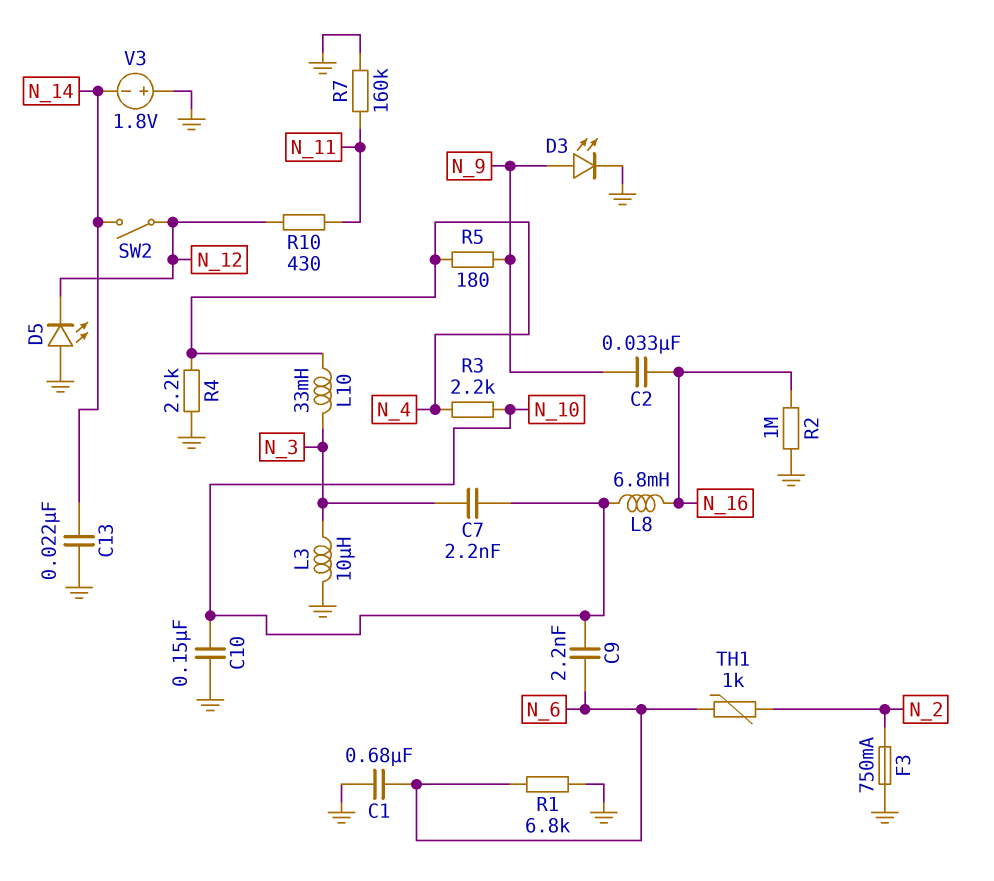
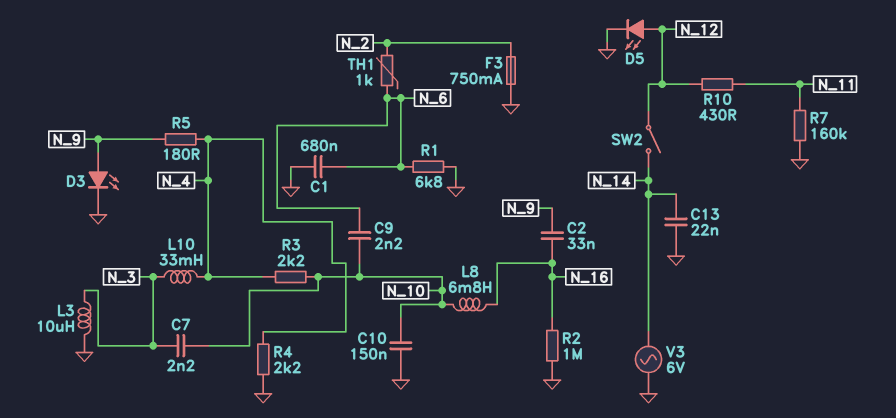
D5: LED (A GND, K N_12) -> LED (A N_12, K GND)
V3: 1.8V (plus GND, minus N_14) -> AC 6V (GND, N_14)

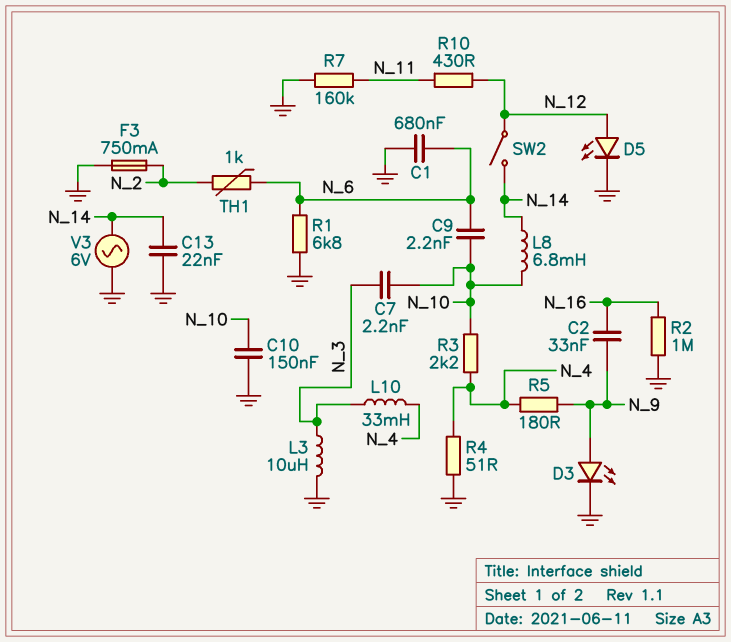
L8: 6.8mH (N_10, N_16) -> 6.8mH (N_10, N_14)
R4: 2.2k (GND, N_4) -> 51 (GND, N_4)

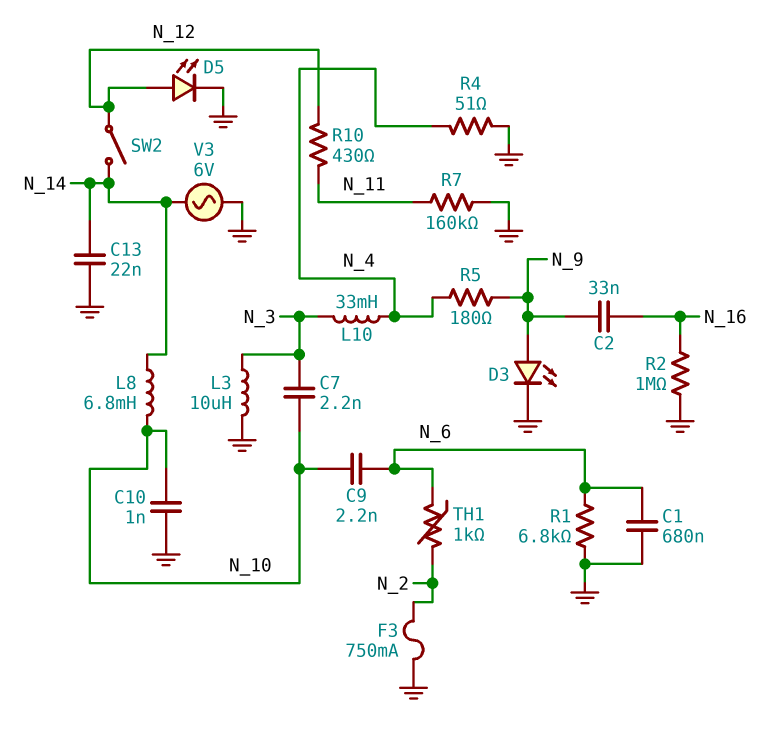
C10: 150nF (GND, N_10) -> 1nF (GND, N_10)
R3: 2.2k (N_4, N_10) -> none

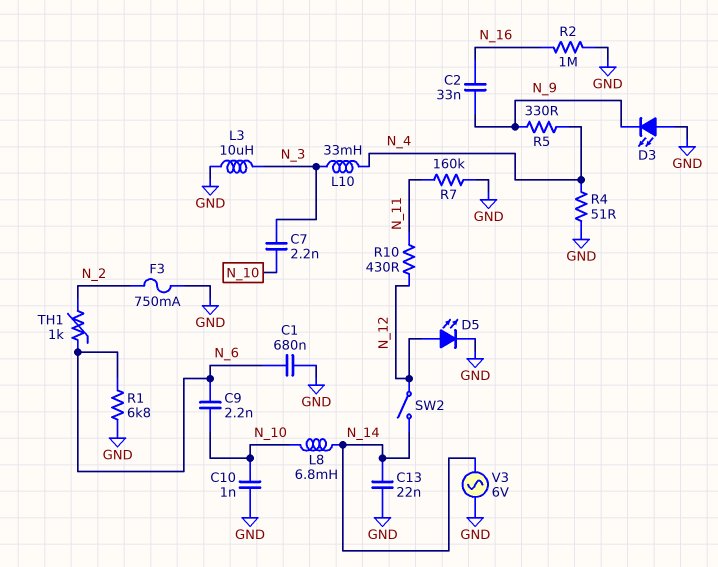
D3: LED (A N_9, K GND) -> LED (A GND, K N_9)
R5: 180 (N_4, N_9) -> 330 (N_4, N_9)

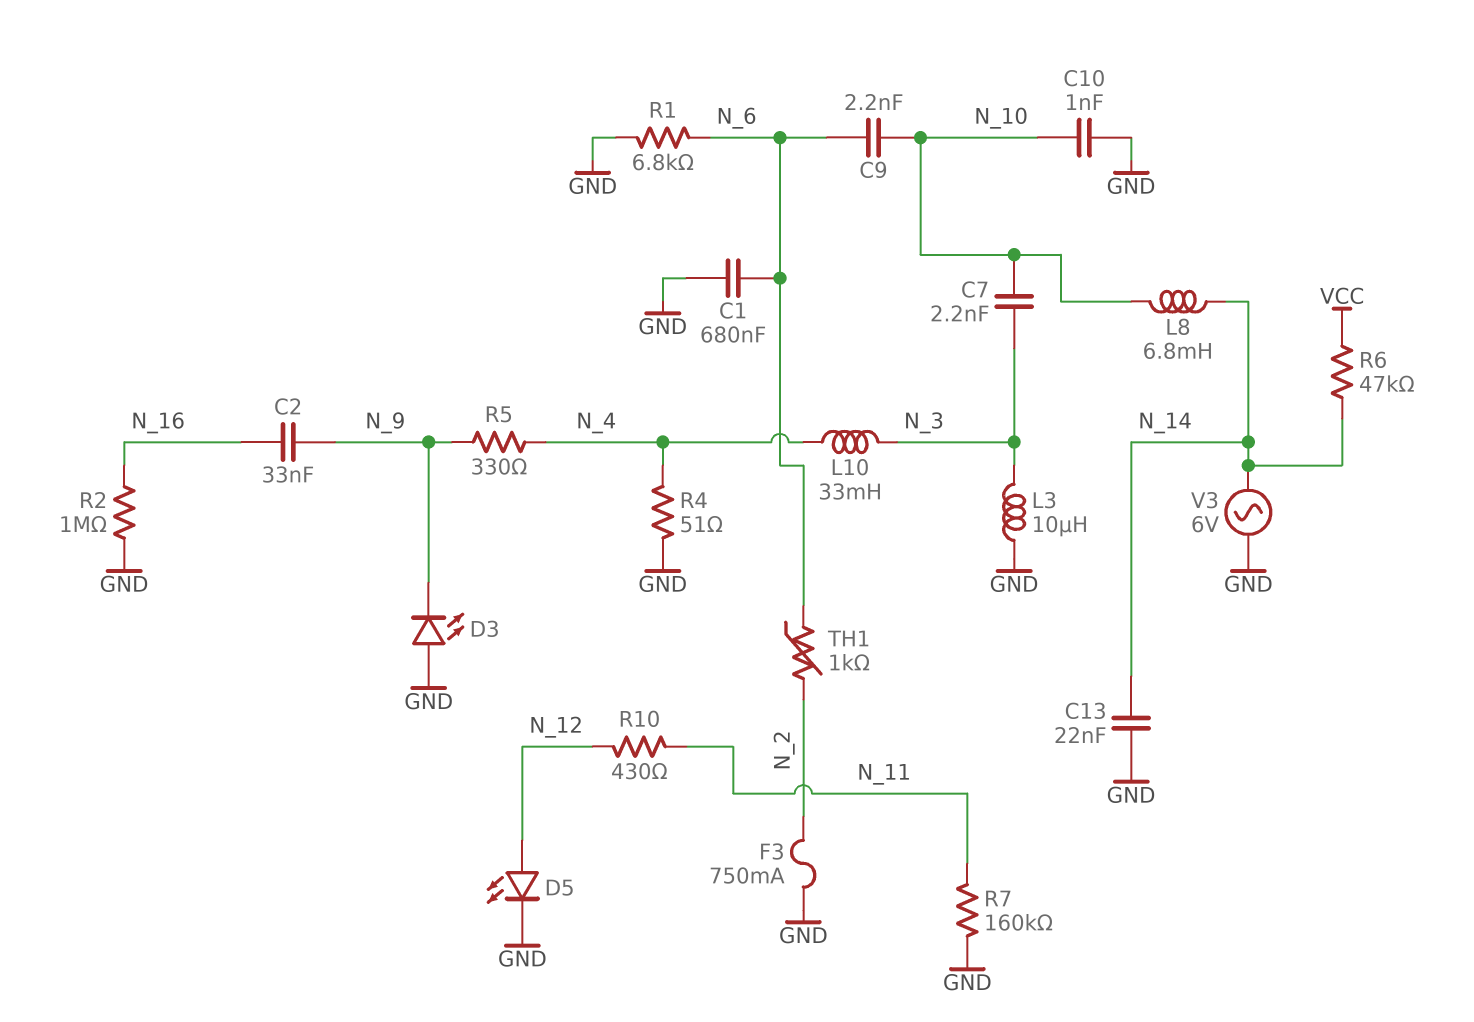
R6: none -> 47k (N_14, VCC)
SW2: switch (N_12, N_14) -> none

